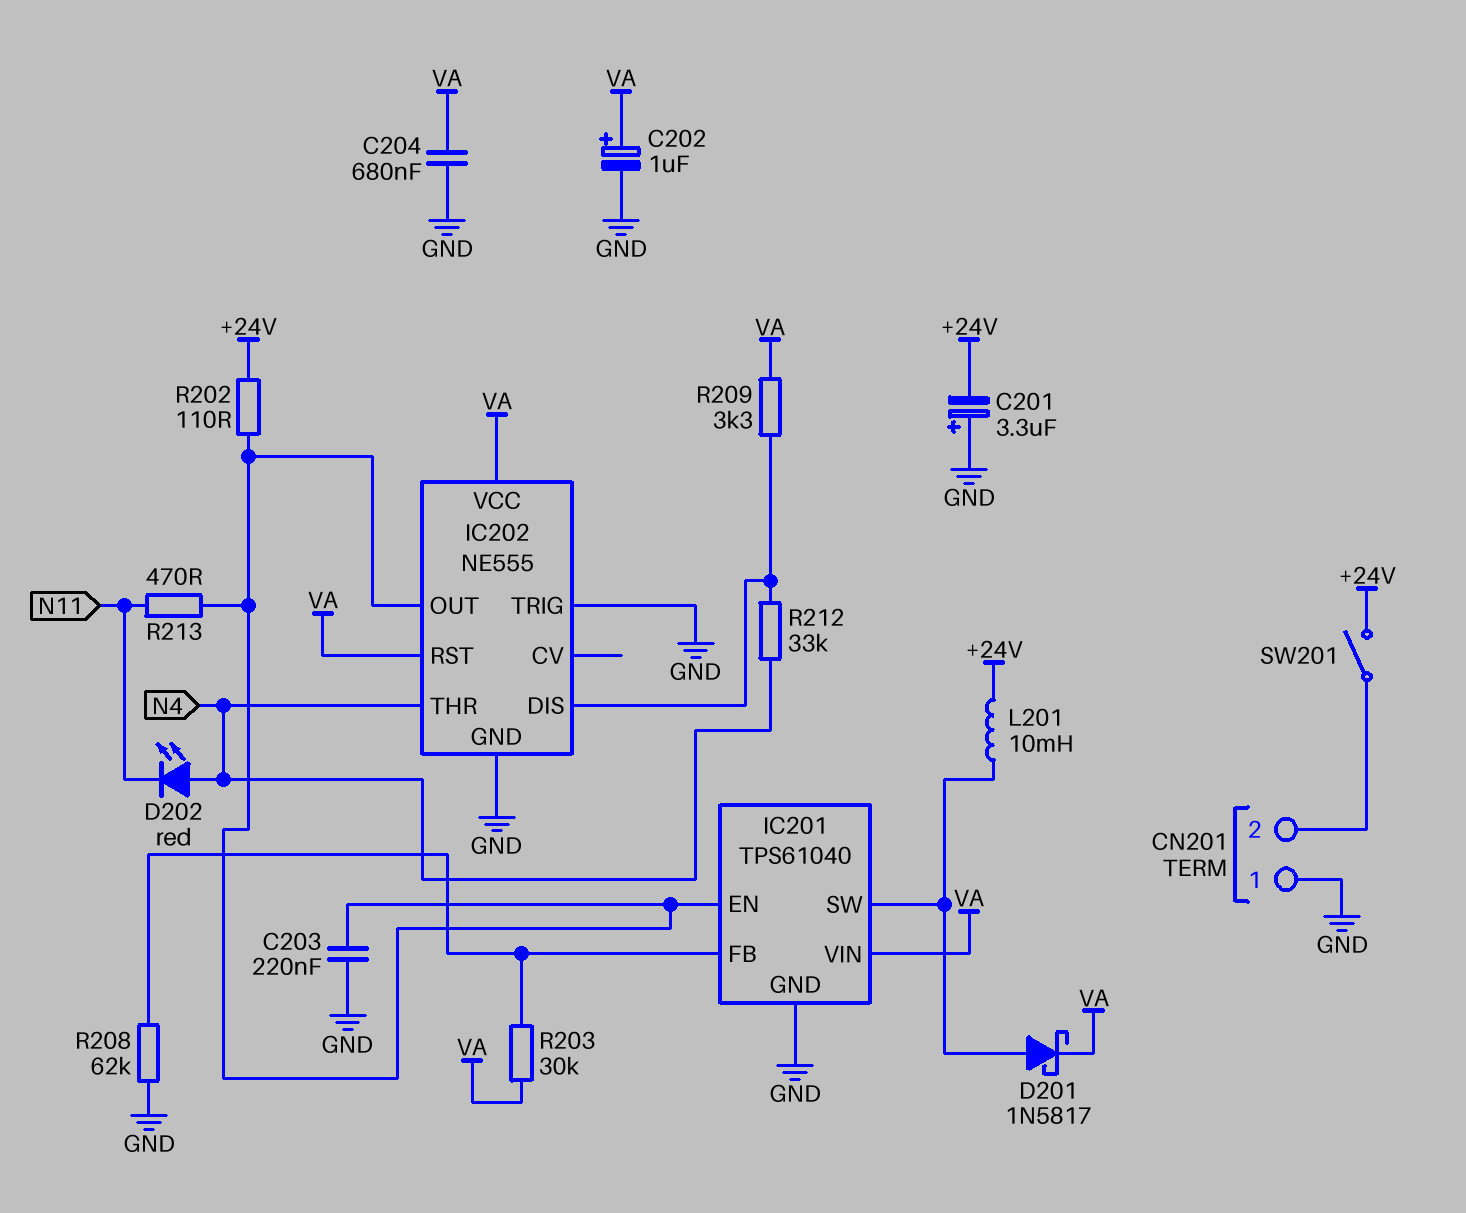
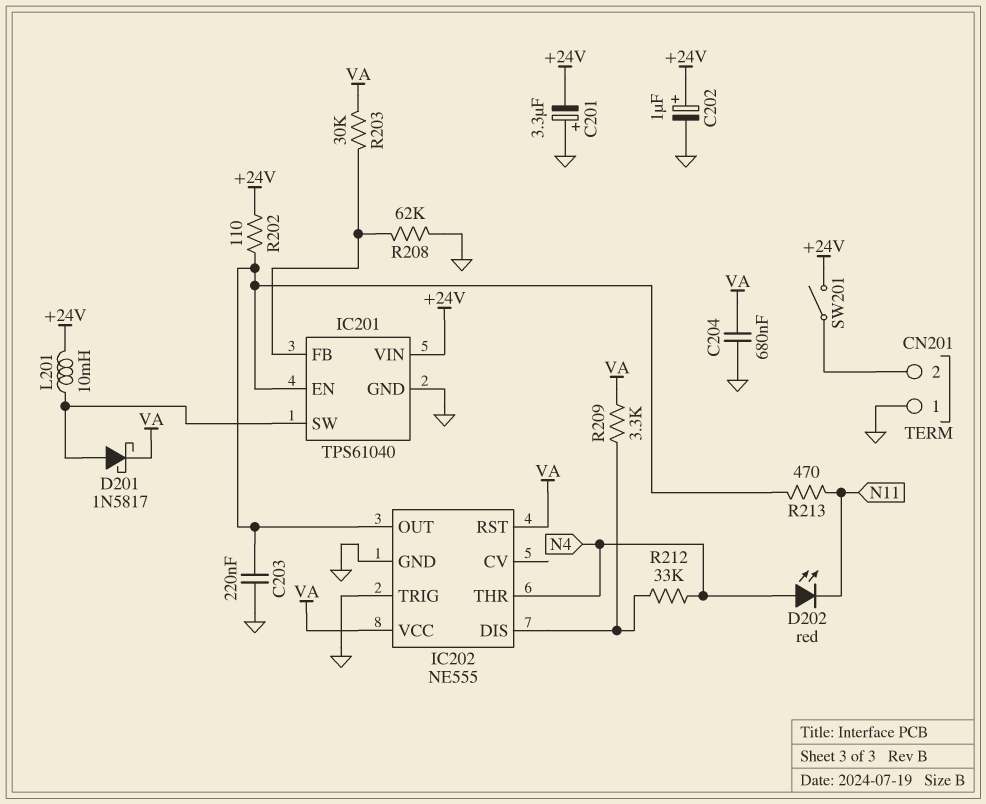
C202: 1uF (plus VA, minus GND) -> 1uF (plus +24V, minus GND)
IC201 pin VIN: VA -> +24V

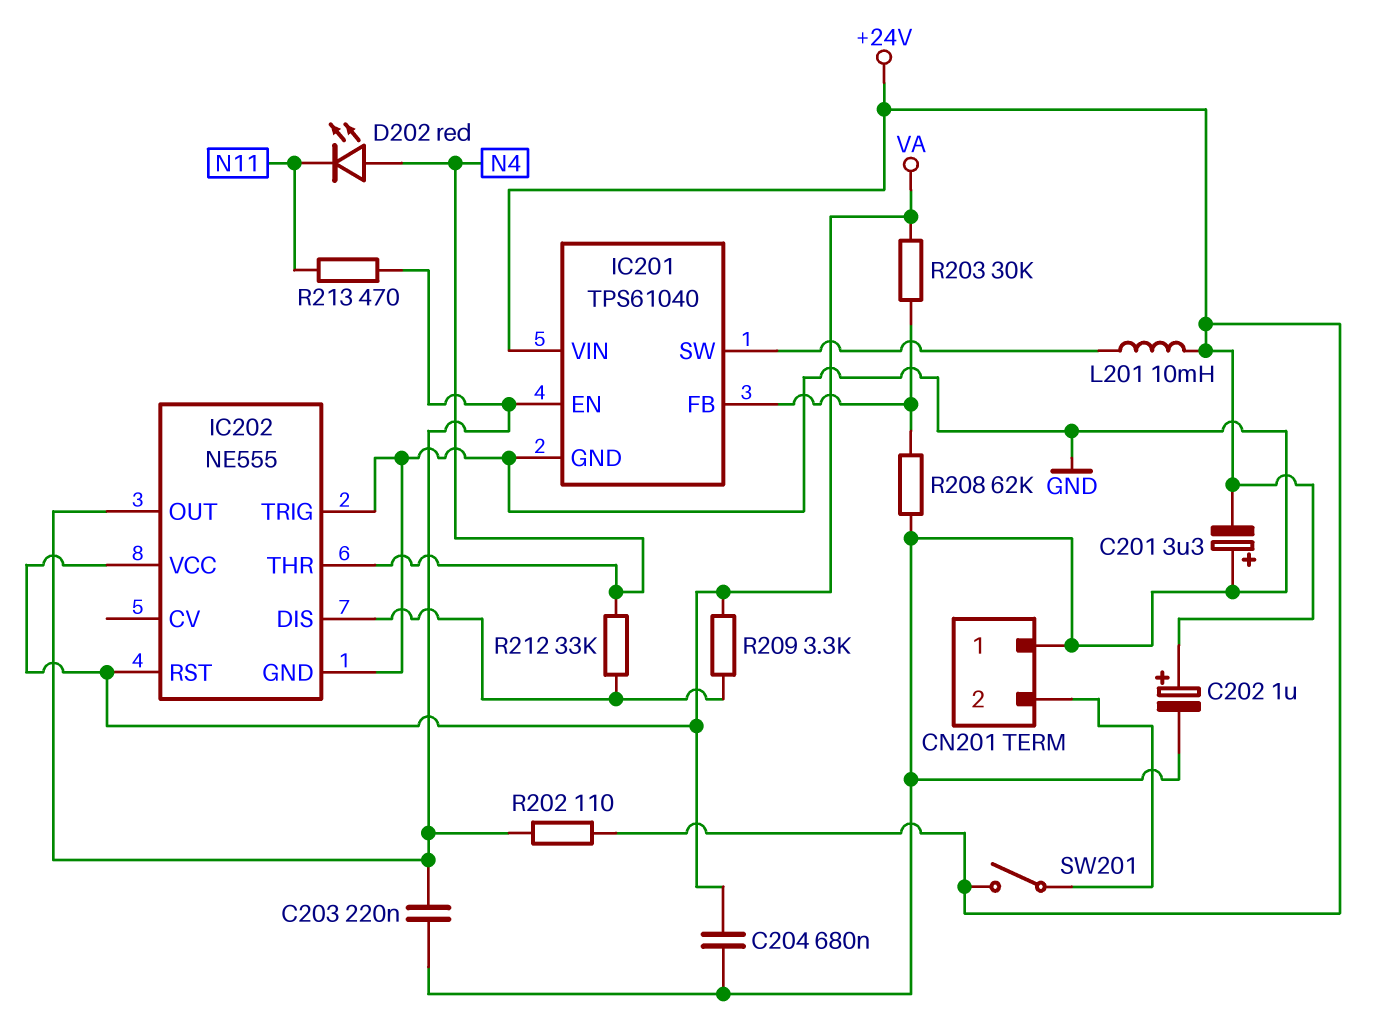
D201: schottky 1N5817 (A IC201/SW, K VA) -> none

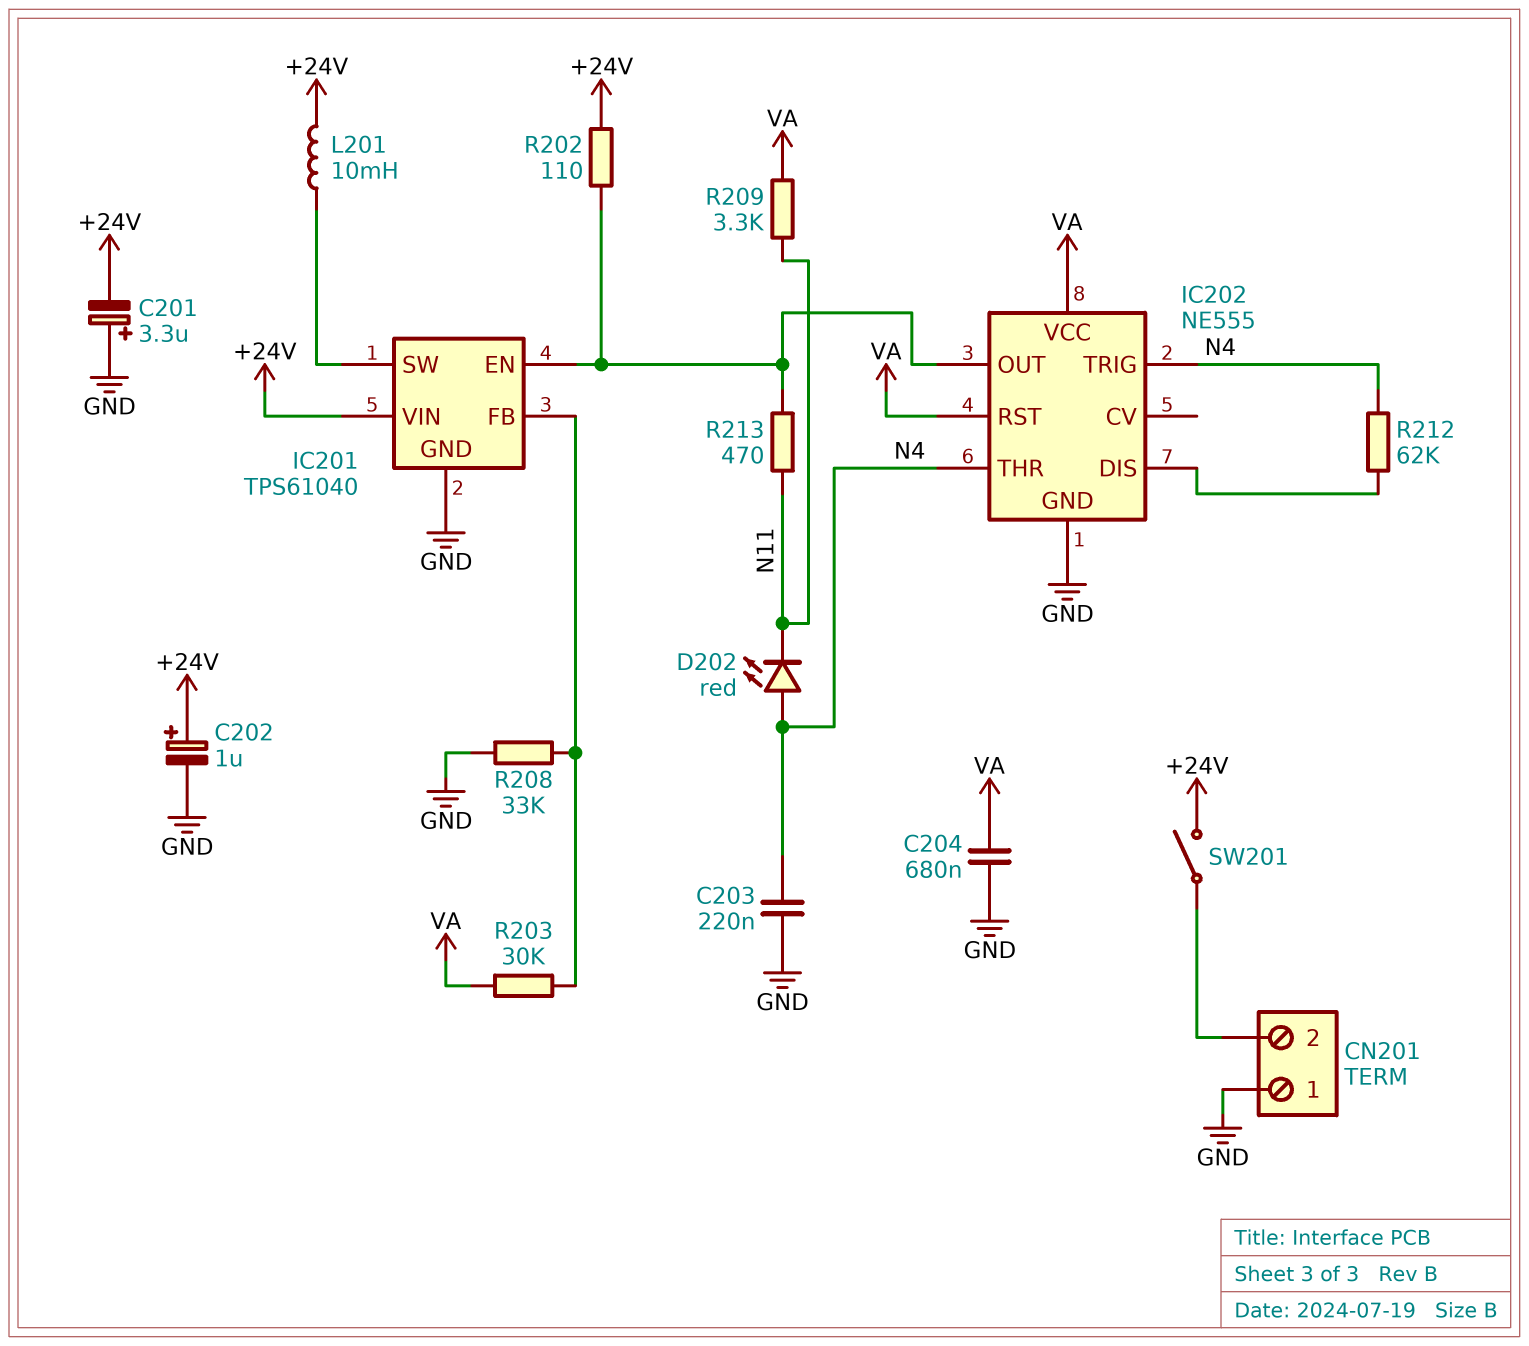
C203: 220nF (GND, IC201/EN) -> 220nF (GND, N4)
IC202 pin TRIG: GND -> N4
R208: 62k (GND, IC201/FB) -> 33k (GND, IC201/FB)
R209: 3.3k (IC202/DIS, VA) -> 3.3k (N11, VA)
R212: 33k (IC202/DIS, N4) -> 62k (IC202/DIS, N4)

